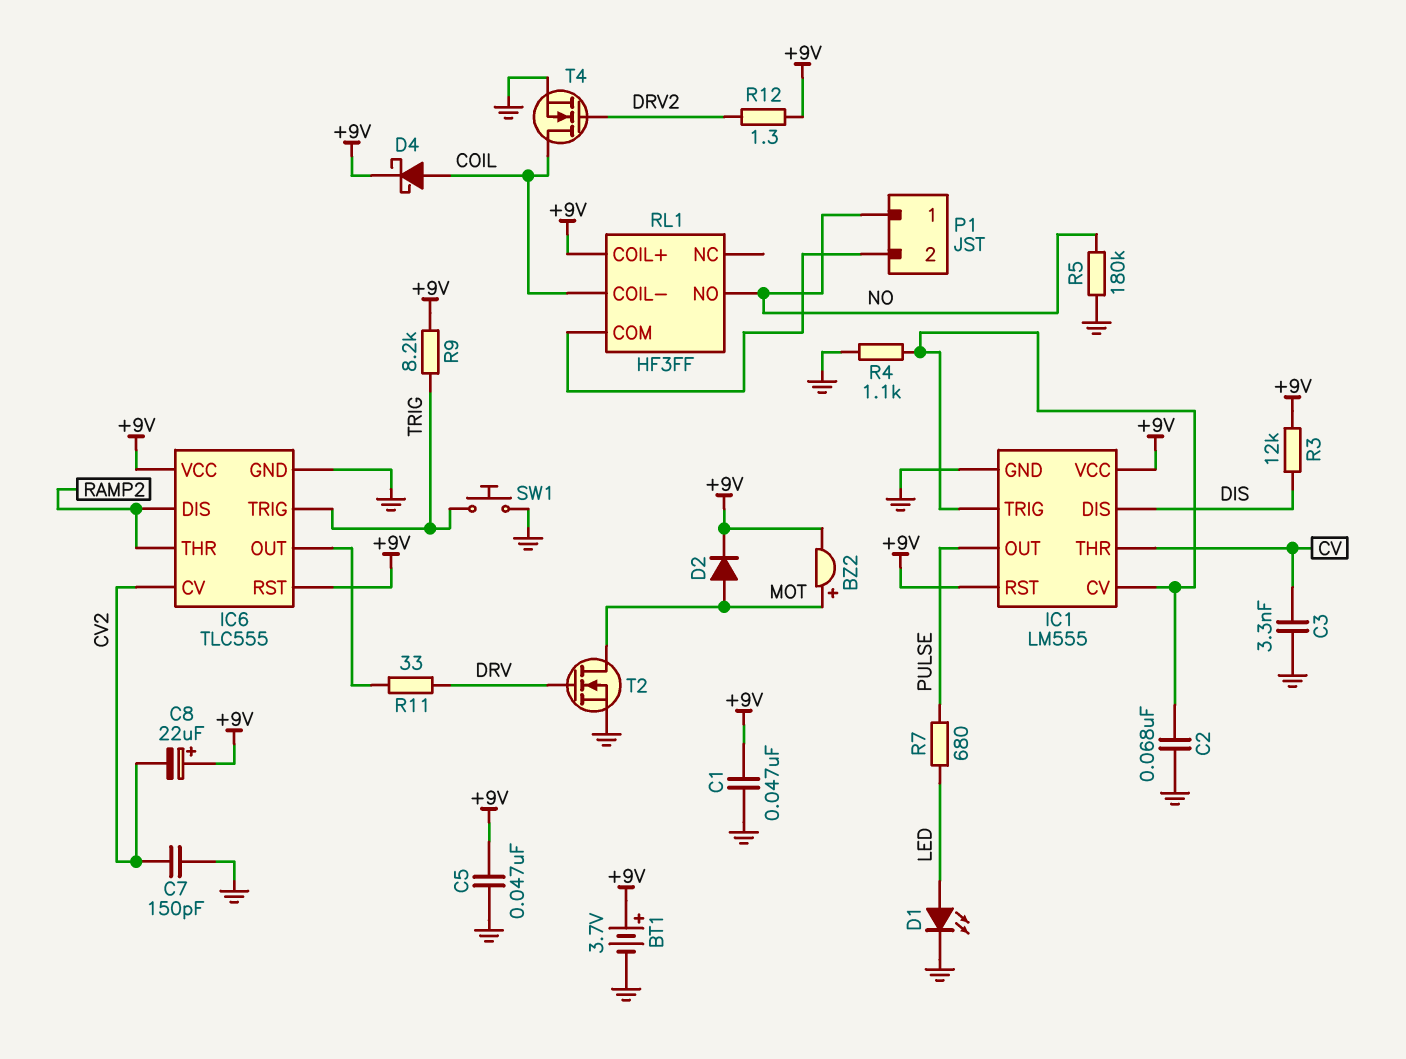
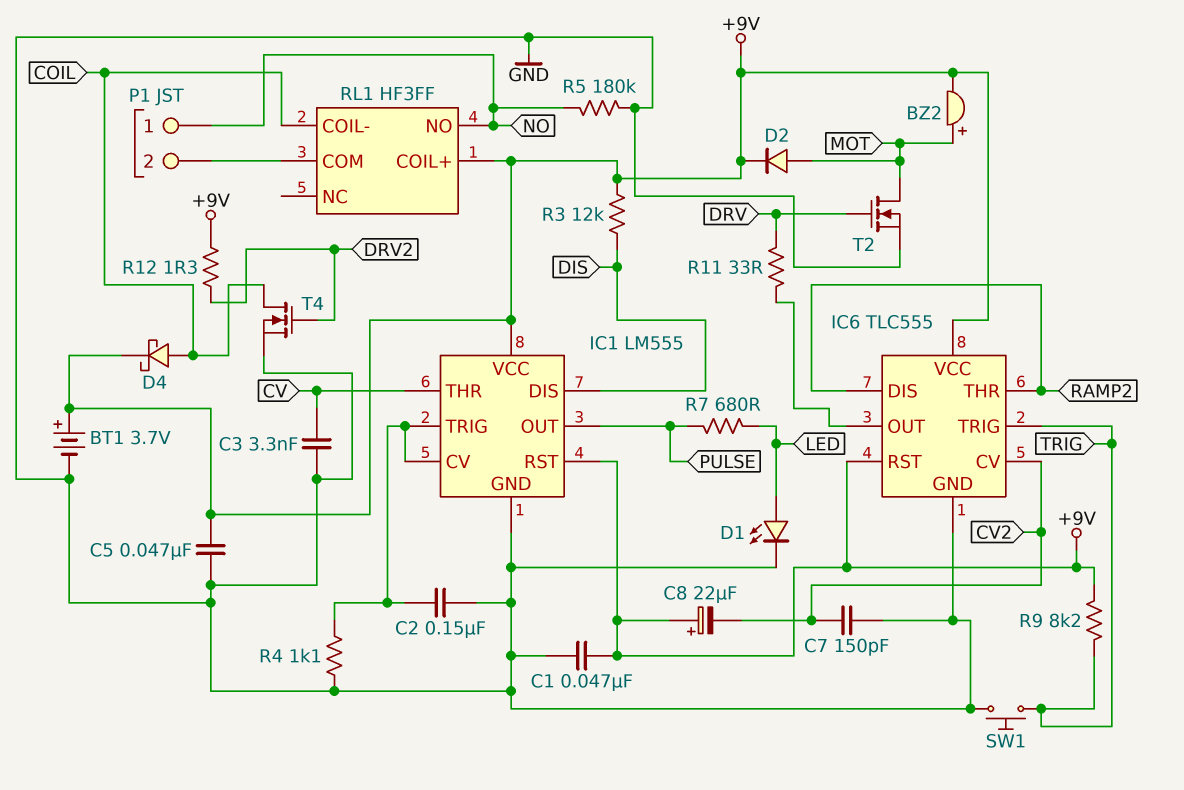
C2: 68nF (GND, IC1/CV) -> 150nF (GND, IC1/CV)

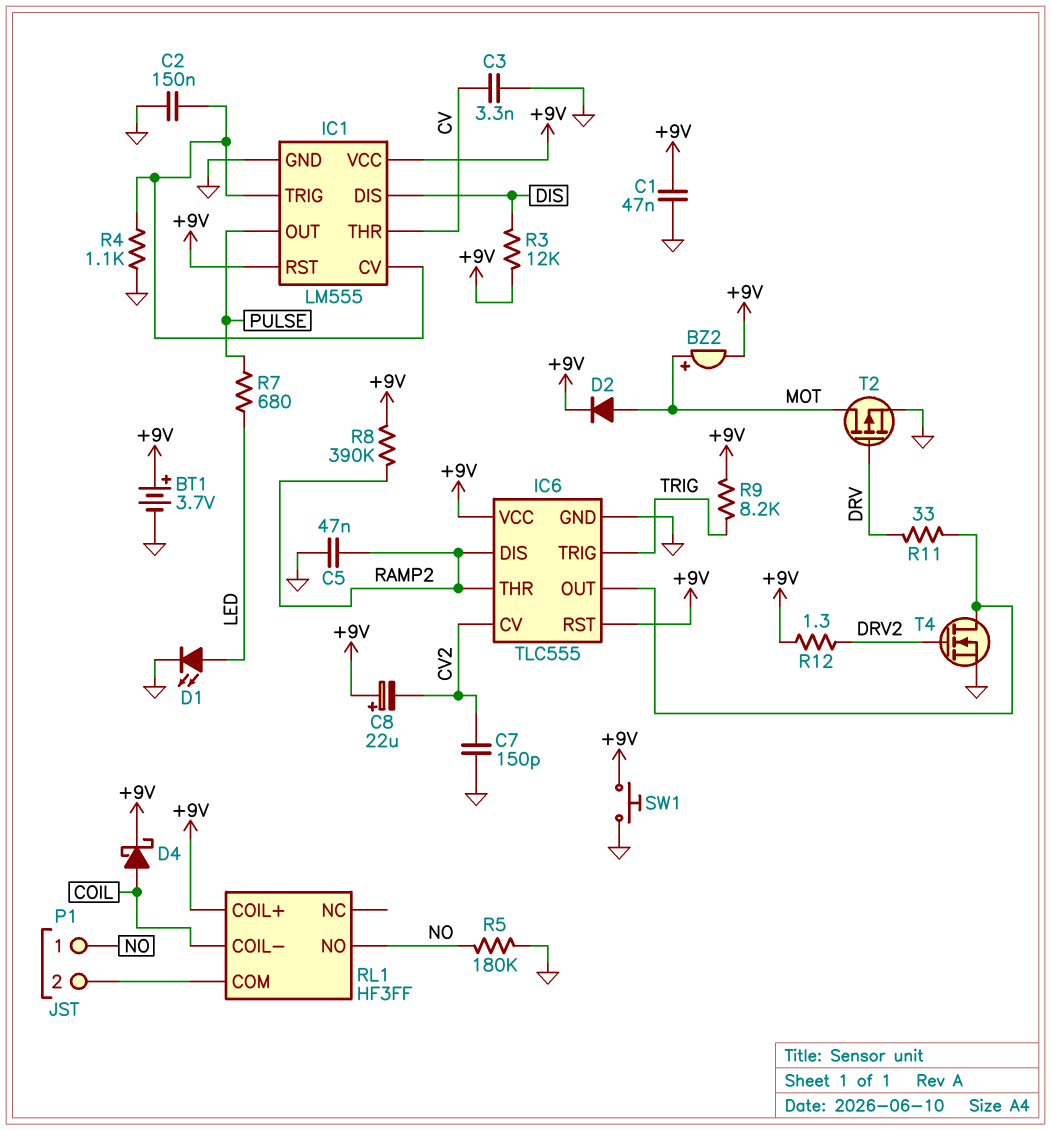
C5: 47nF (+9V, GND) -> 47nF (GND, RAMP2)
R8: none -> 390k (+9V, RAMP2)
SW1: button (GND, TRIG) -> button (+9V, GND)
T2: NMOS (G DRV, D MOT, S GND) -> PMOS (G DRV, D MOT, S GND)
T4: NMOS (G DRV2, D COIL, S GND) -> NMOS (G DRV2, D IC6/OUT, S GND)

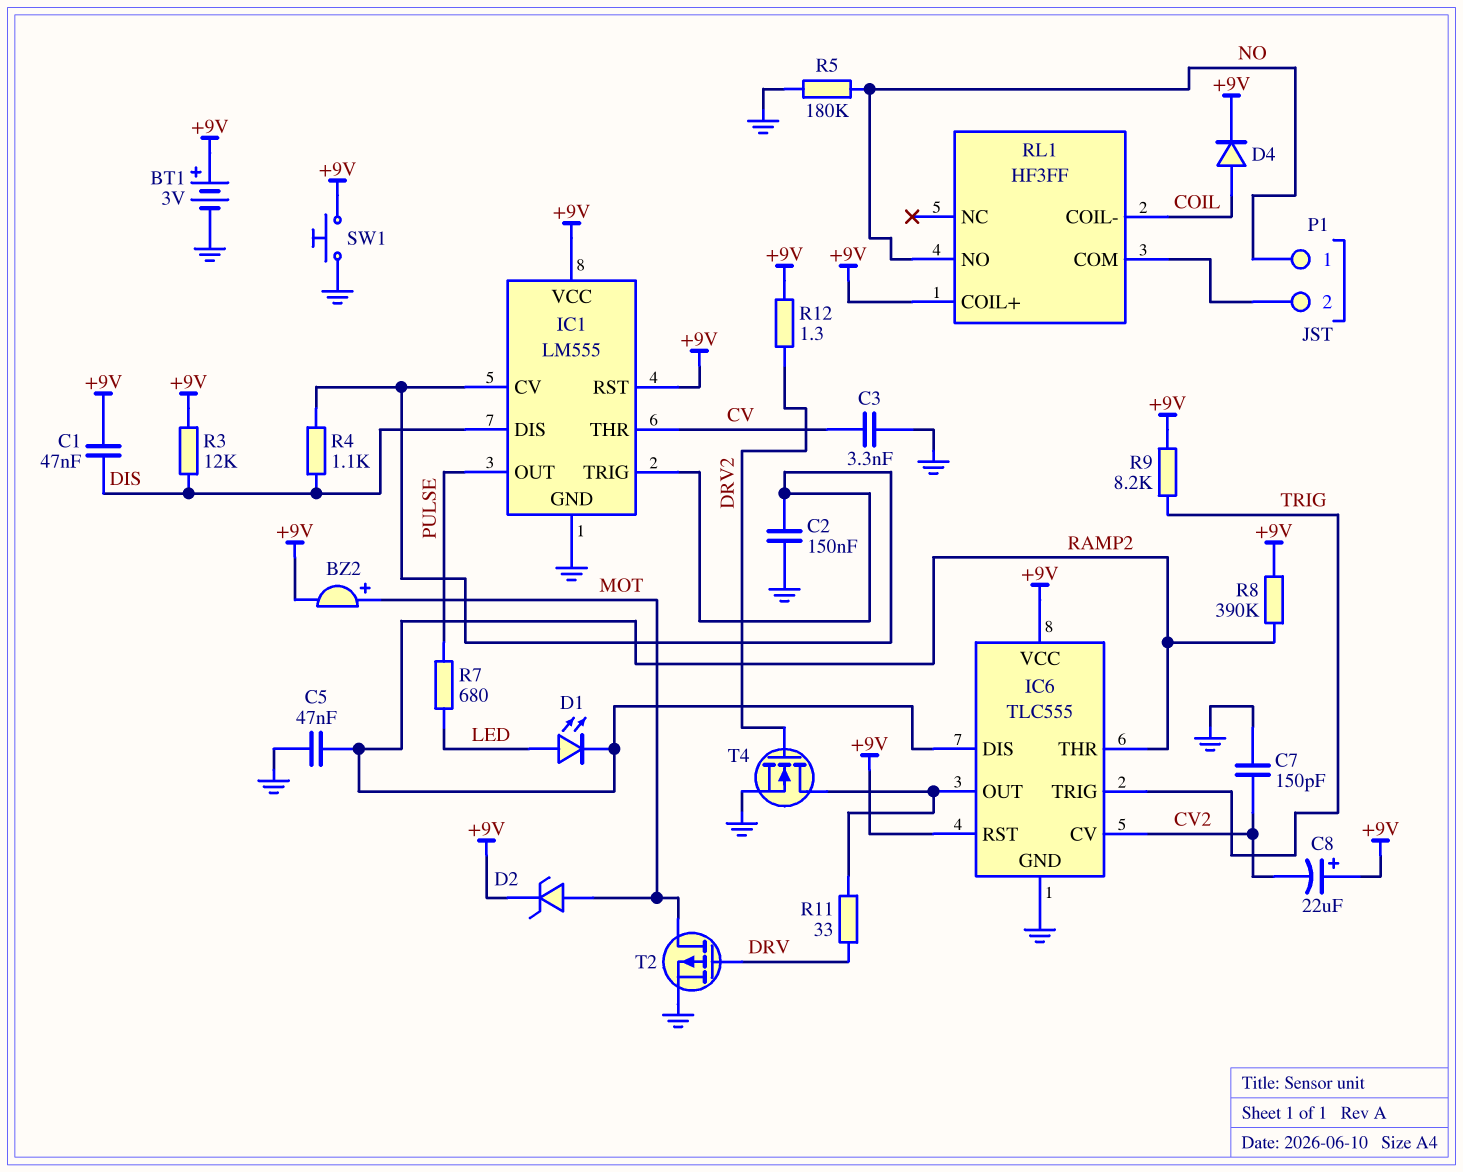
BT1: 3.7V (plus +9V, minus GND) -> 3V (plus +9V, minus GND)
C1: 47nF (+9V, GND) -> 47nF (+9V, DIS)
D1: LED (A LED, K GND) -> LED (A LED, K RAMP2)
D2: diode (A MOT, K +9V) -> zener (A MOT, K +9V)
D4: schottky (A COIL, K +9V) -> diode (A COIL, K +9V)
R4: 1.1k (GND, IC1/CV) -> 1.1k (DIS, IC1/CV)

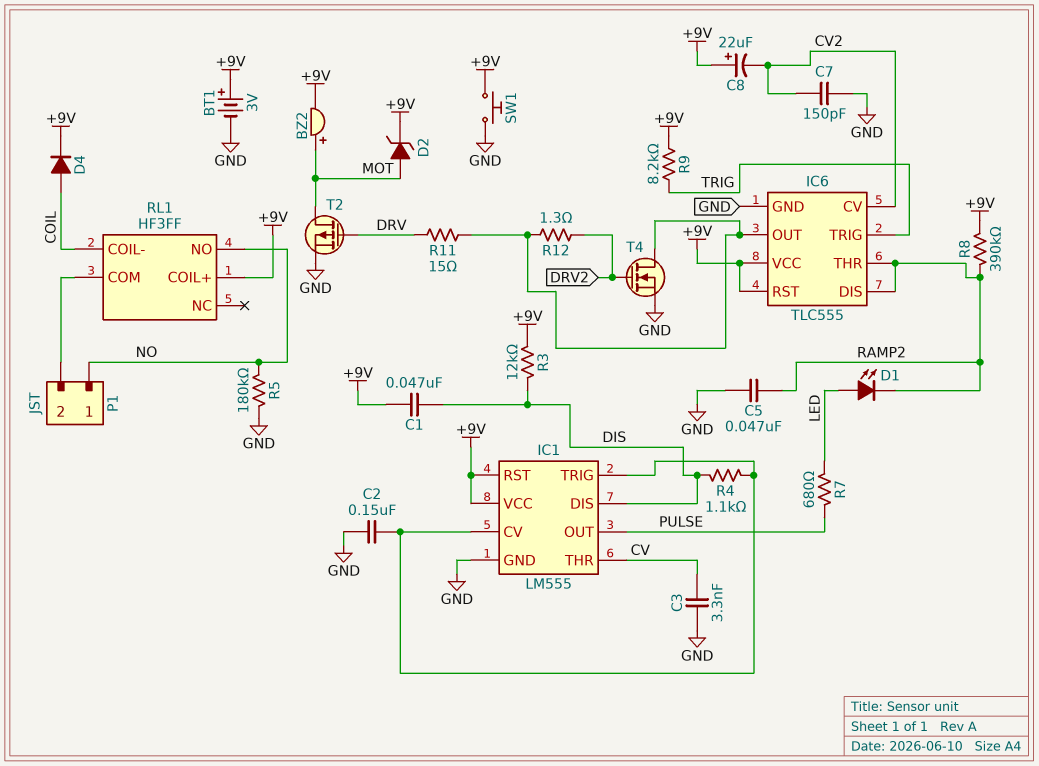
R11: 33 (DRV, IC6/OUT) -> 15 (DRV, IC6/OUT)
R12: 1.3 (+9V, DRV2) -> 1.3 (DRV2, IC6/OUT)

